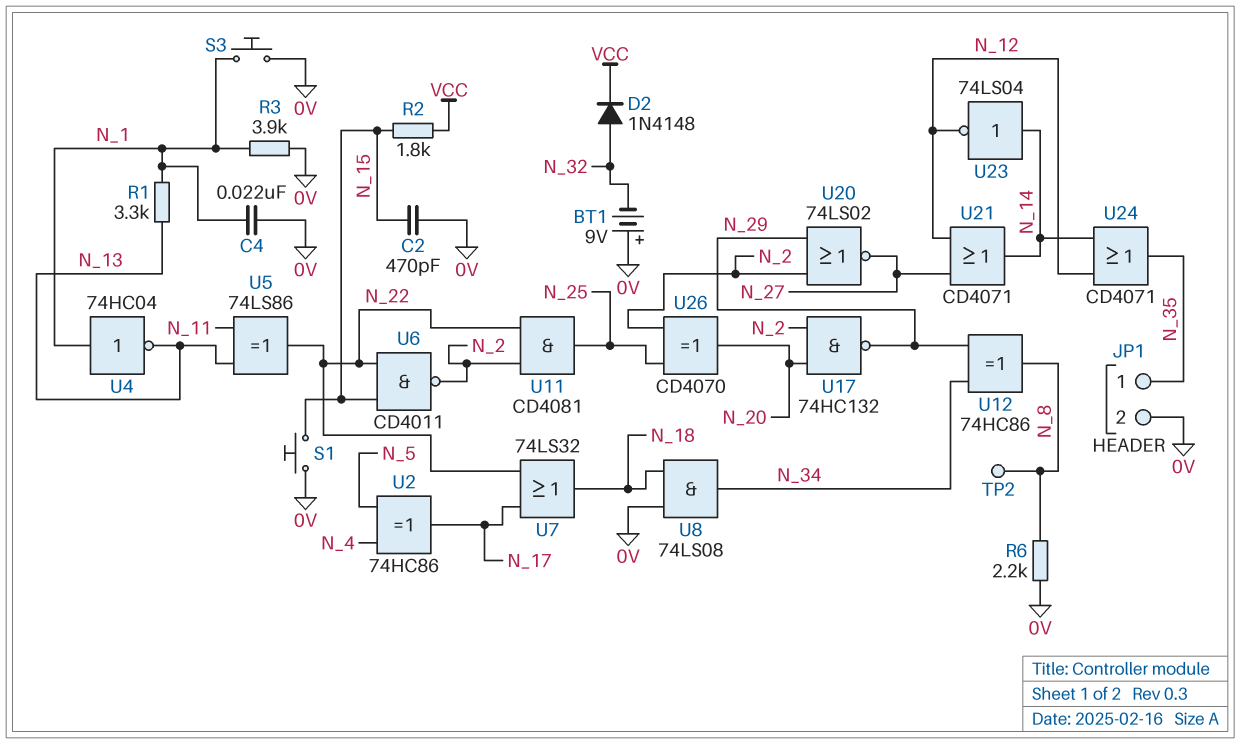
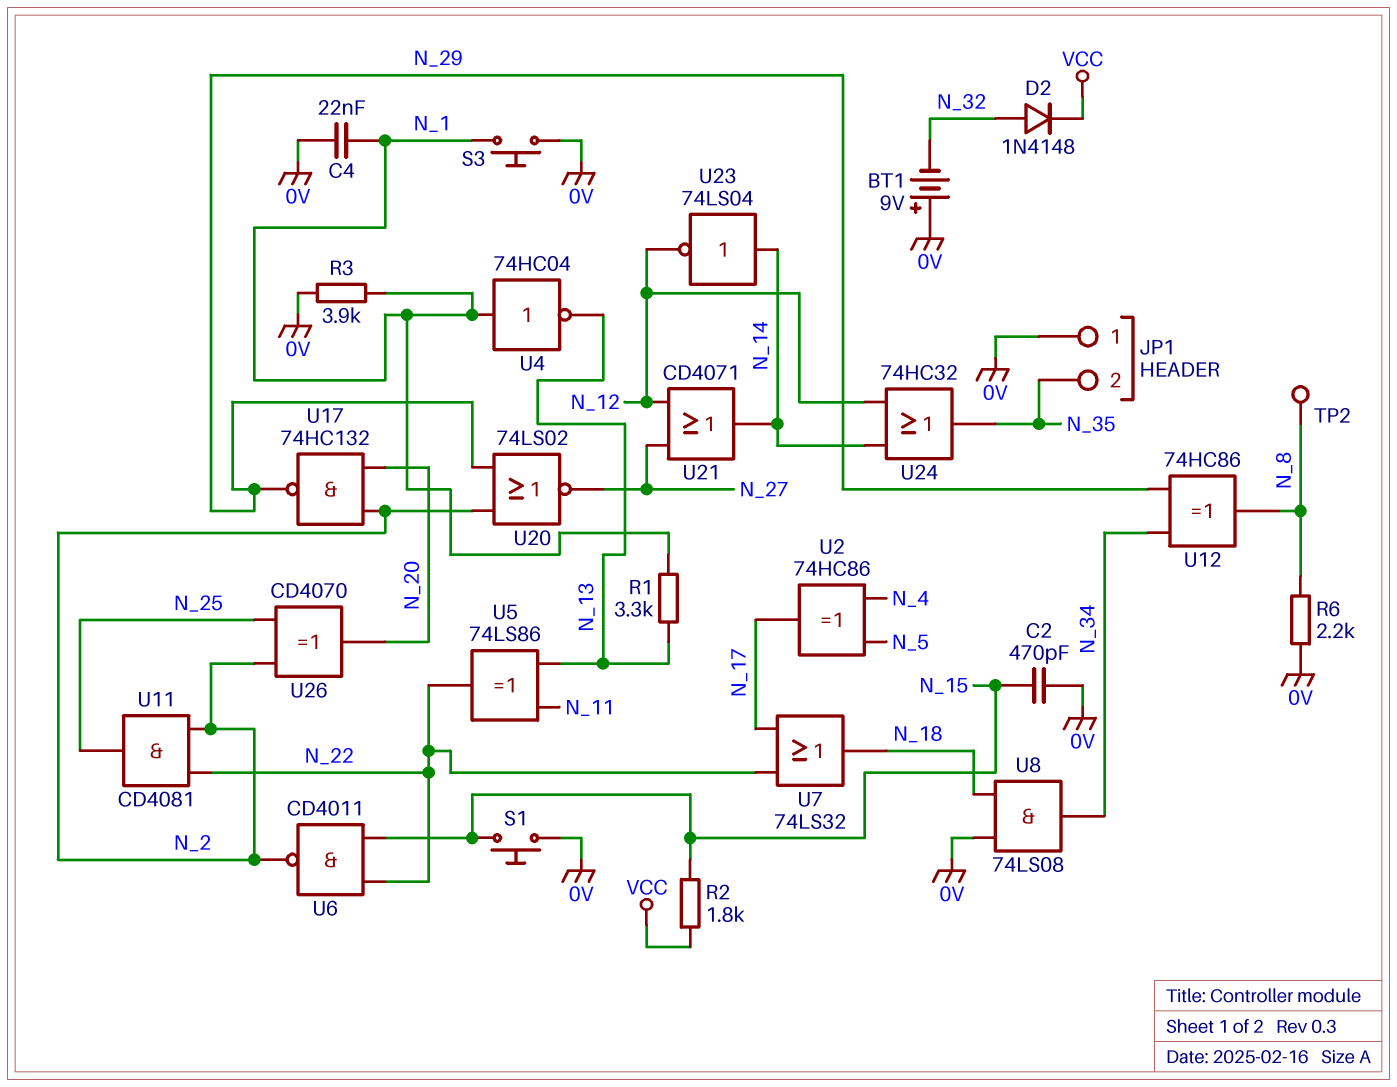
JP1 pin 1: N_35 -> 0V
JP1 pin 2: 0V -> N_35
U24: OR CD4071 (in N_12, in N_14, out N_35) -> OR 74HC32 (in N_12, in N_14, out N_35)

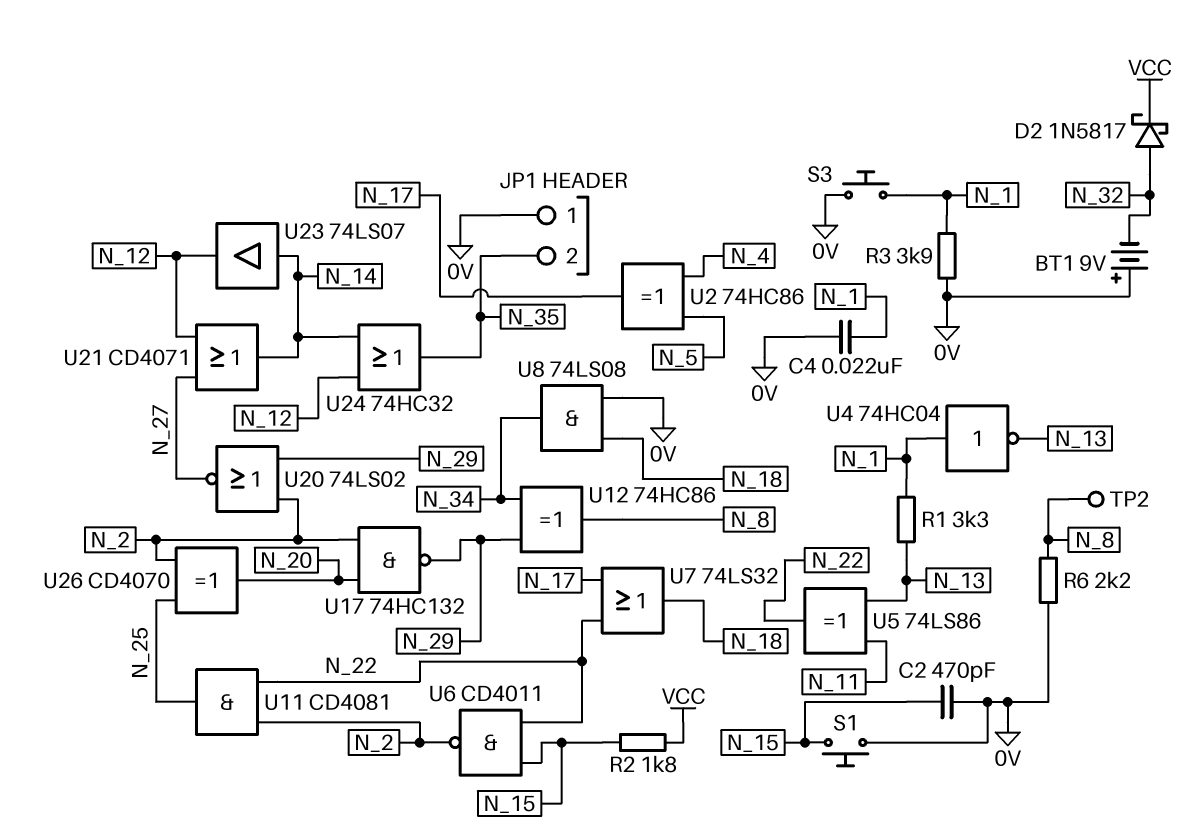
D2: diode 1N4148 (A N_32, K VCC) -> schottky 1N5817 (A N_32, K VCC)
U23: NOT 74LS04 (in N_14, out N_12) -> buffer 74LS07 (in N_14, out N_12)

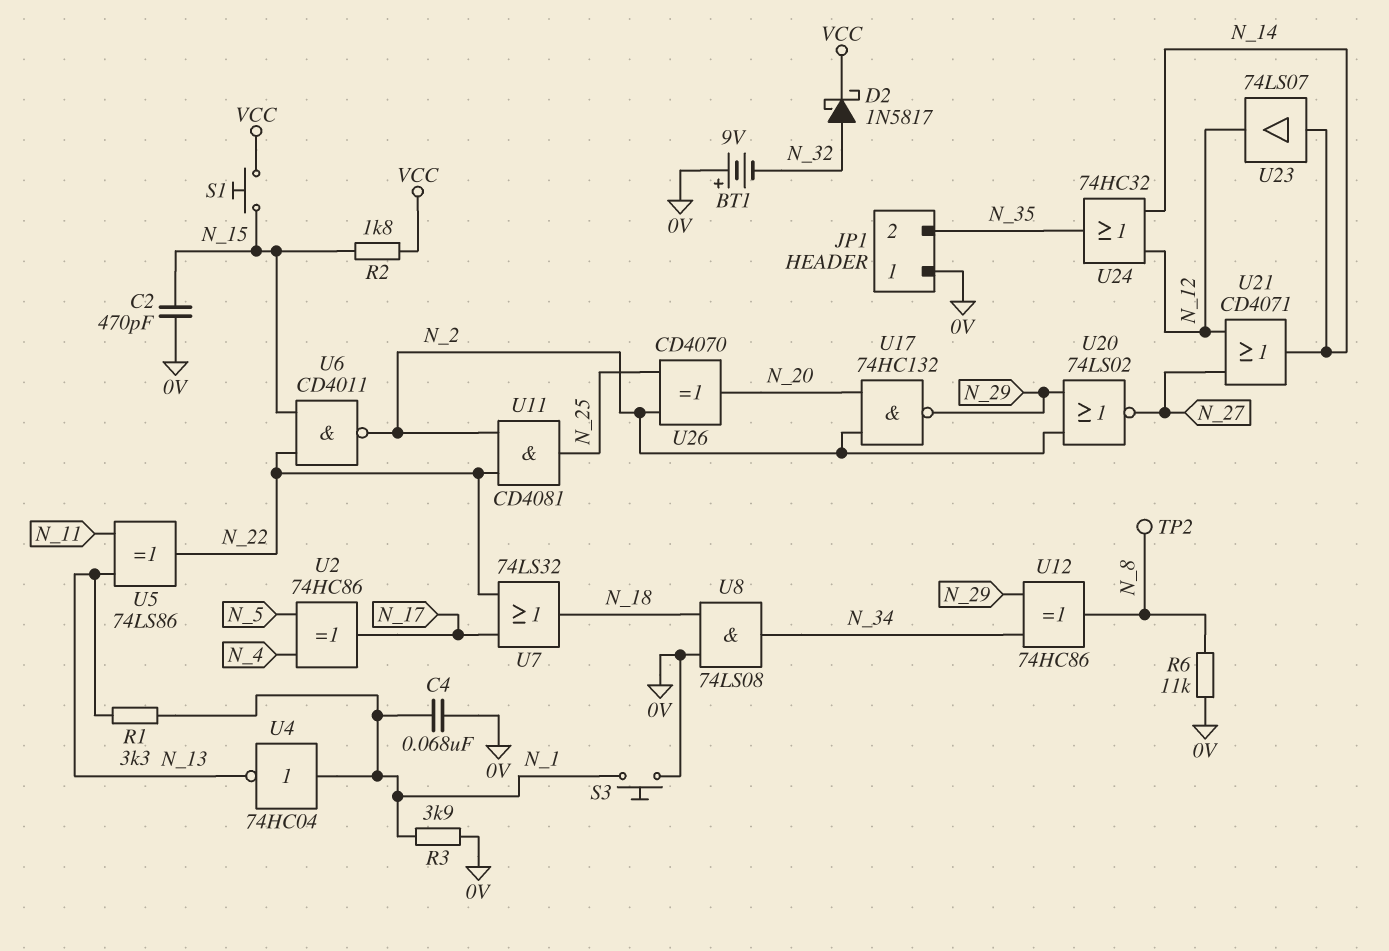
C4: 22nF (0V, N_1) -> 68nF (0V, N_1)
R6: 2.2k (0V, N_8) -> 11k (0V, N_8)
S1: button (0V, N_15) -> button (N_15, VCC)

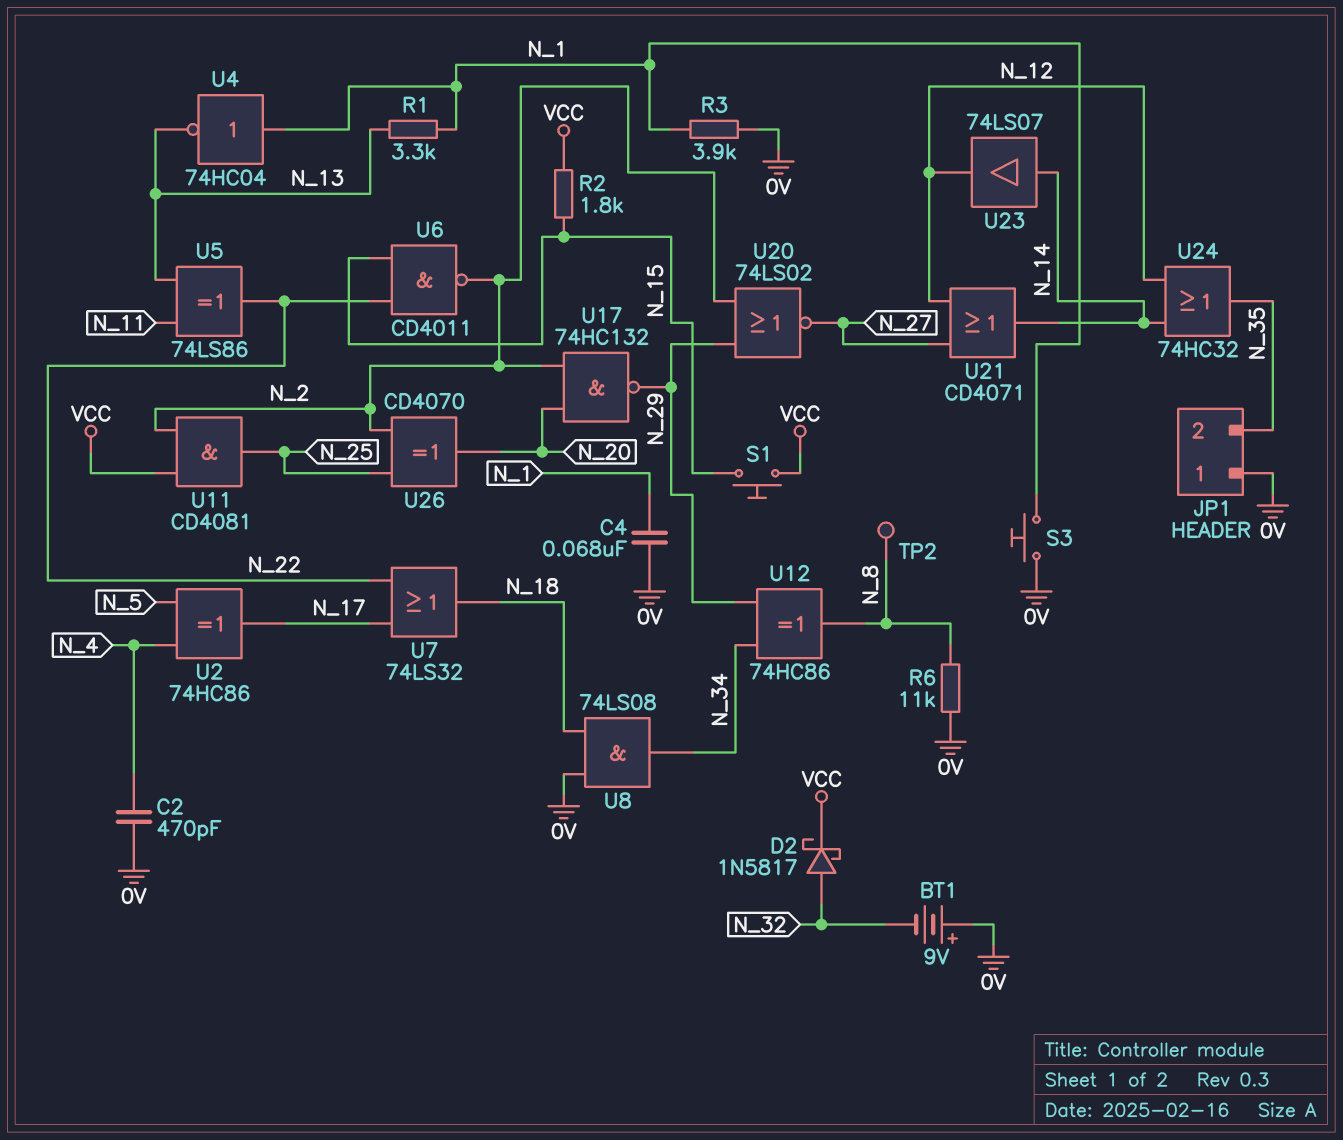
C2: 470pF (0V, N_15) -> 470pF (0V, N_4)
U11: AND CD4081 (in N_2, in N_22, out N_25) -> AND CD4081 (in N_2, in VCC, out N_25)

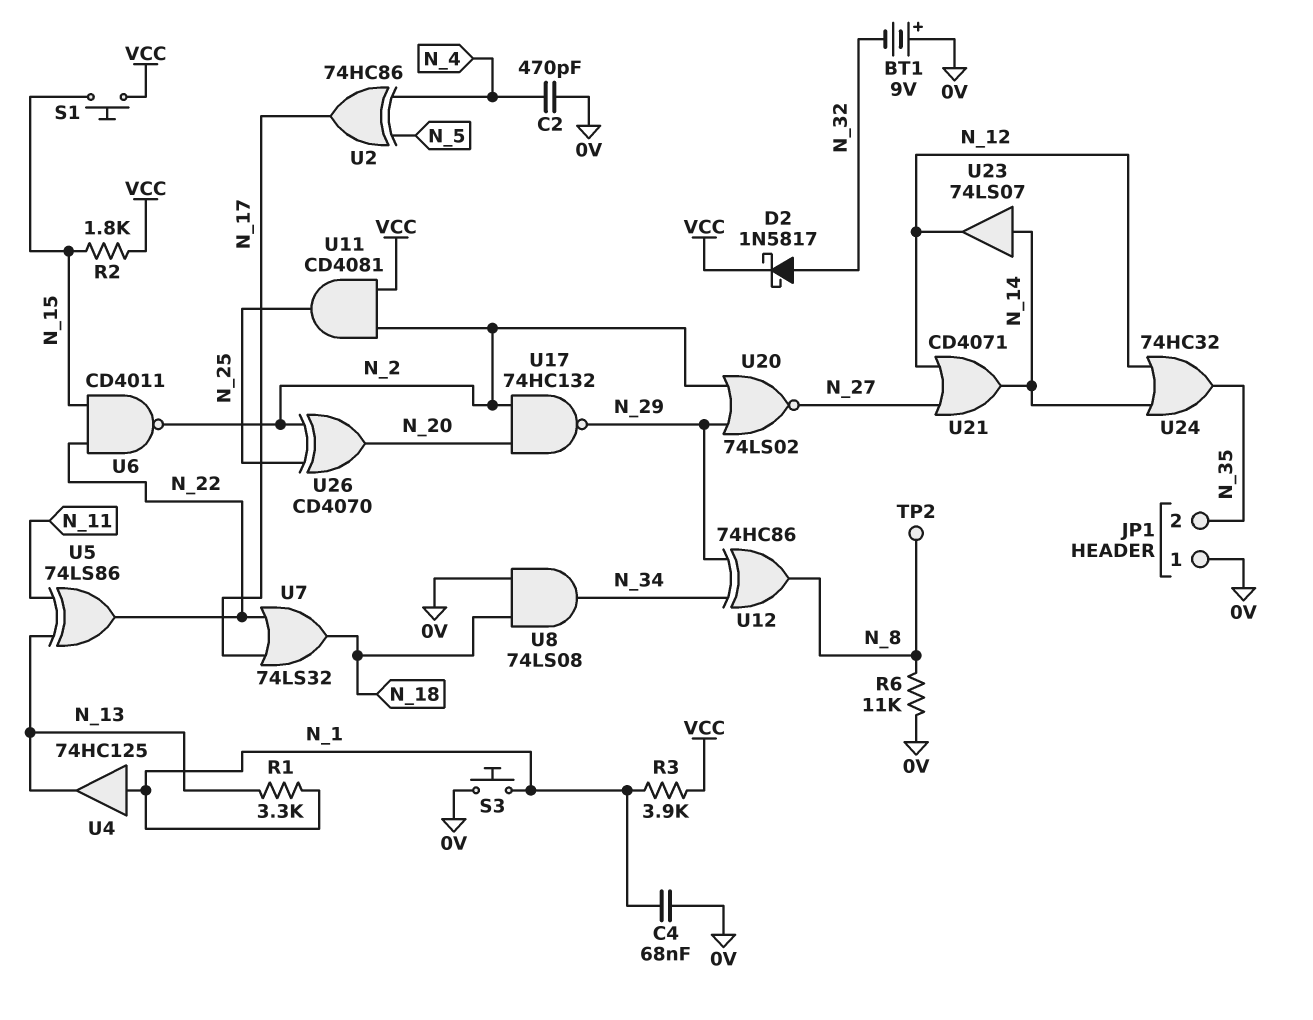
R3: 3.9k (0V, N_1) -> 3.9k (N_1, VCC)
U4: NOT 74HC04 (in N_1, out N_13) -> buffer 74HC125 (in N_1, out N_13)

